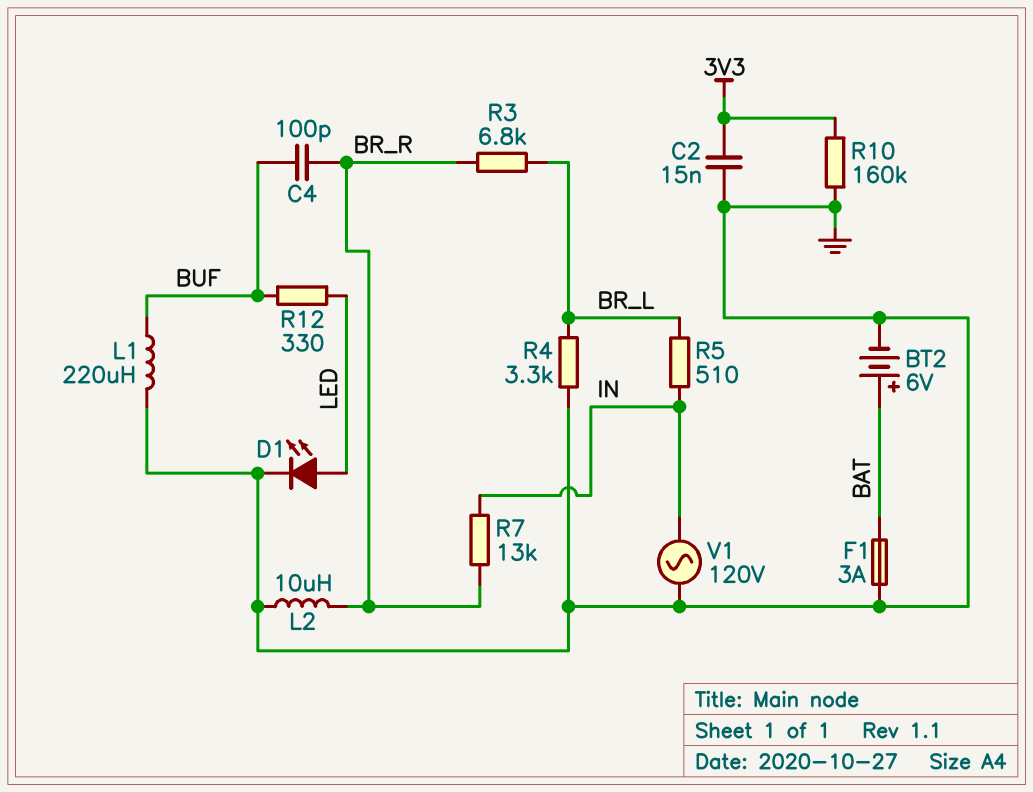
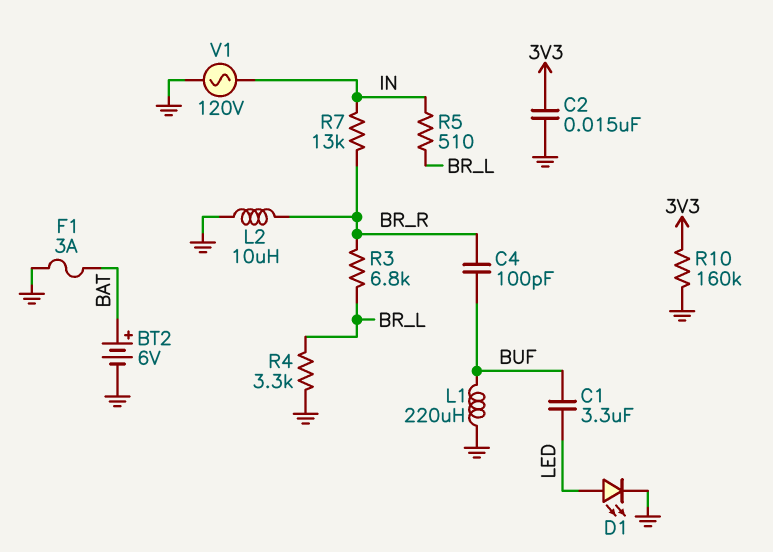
C1: none -> 3.3uF (BUF, LED)
R12: 330 (BUF, LED) -> none

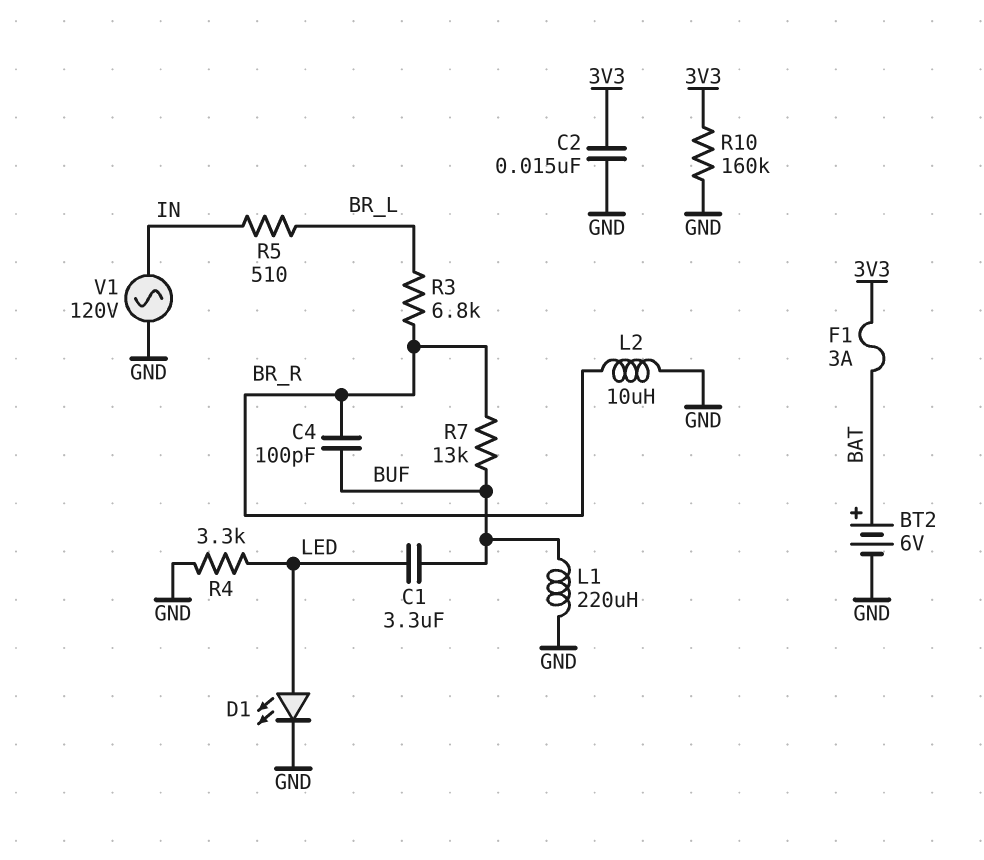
F1: 3A (BAT, GND) -> 3A (3V3, BAT)
R4: 3.3k (BR_L, GND) -> 3.3k (GND, LED)
R7: 13k (BR_R, IN) -> 13k (BR_R, BUF)

